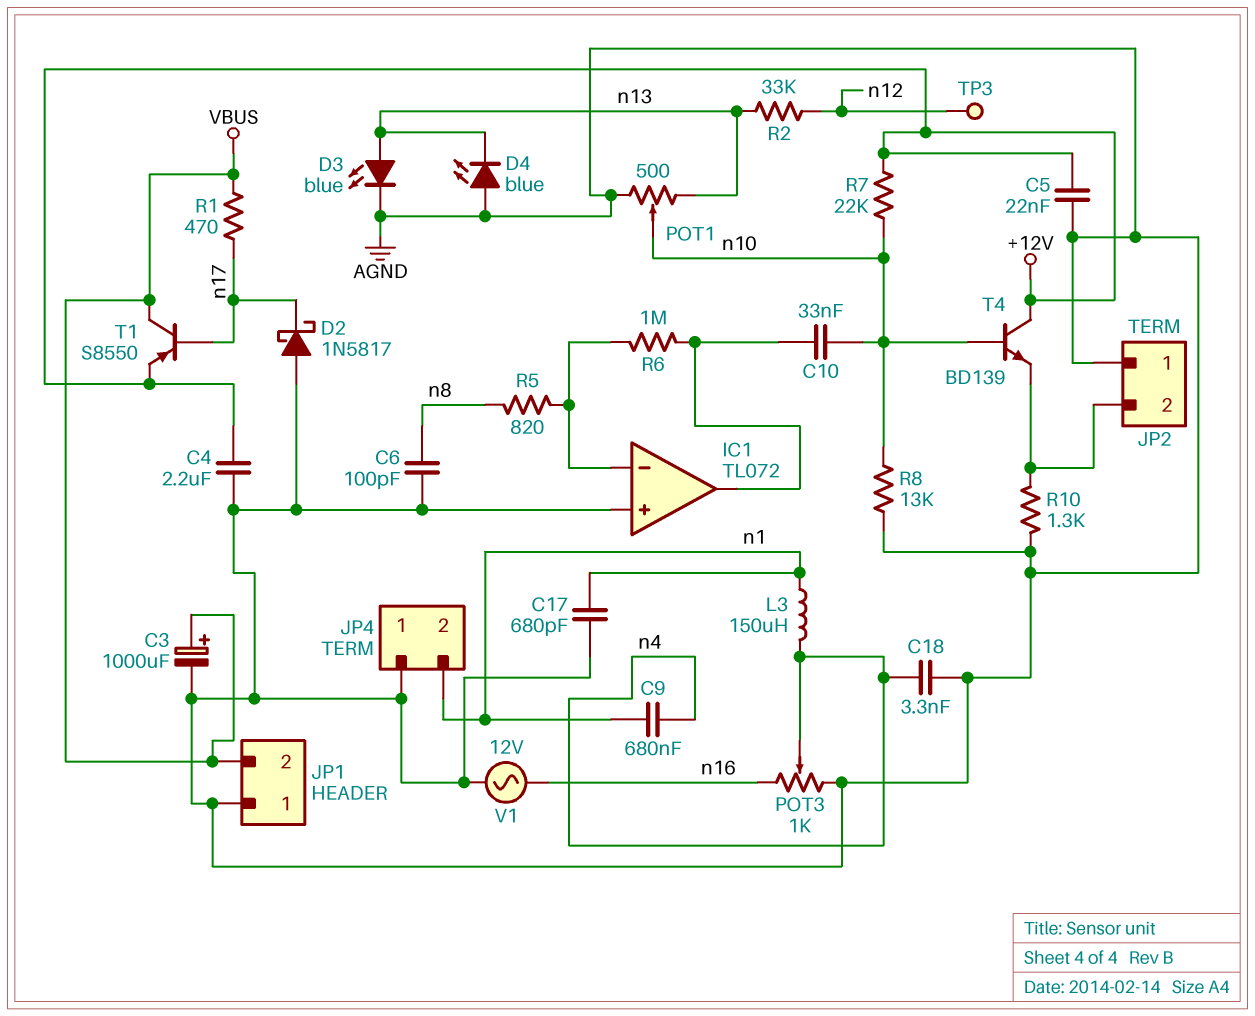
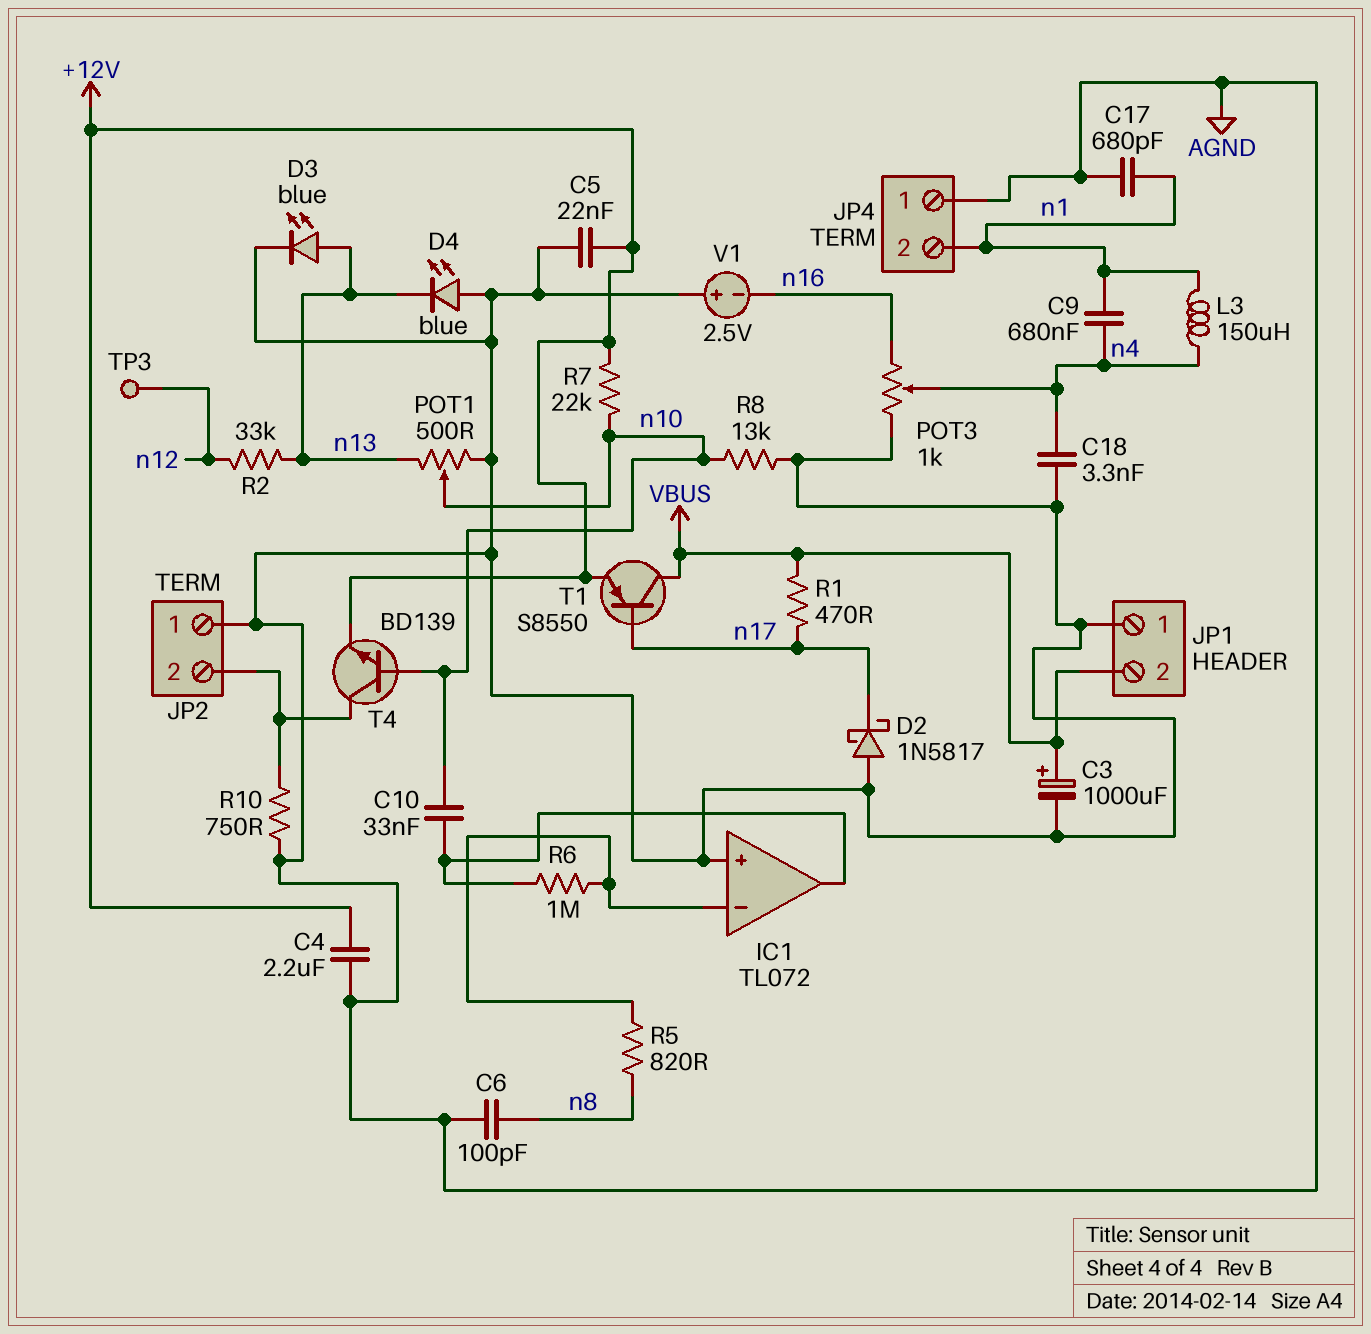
R10: 1.3k (AGND, JP2/2) -> 750 (AGND, JP2/2)
T4: NPN BD139 (B n10, C +12V, E JP2/2) -> NPN BD139 (B n10, C JP2/2, E +12V)
V1: AC 12V (AGND, n16) -> 2.5V (plus AGND, minus n16)

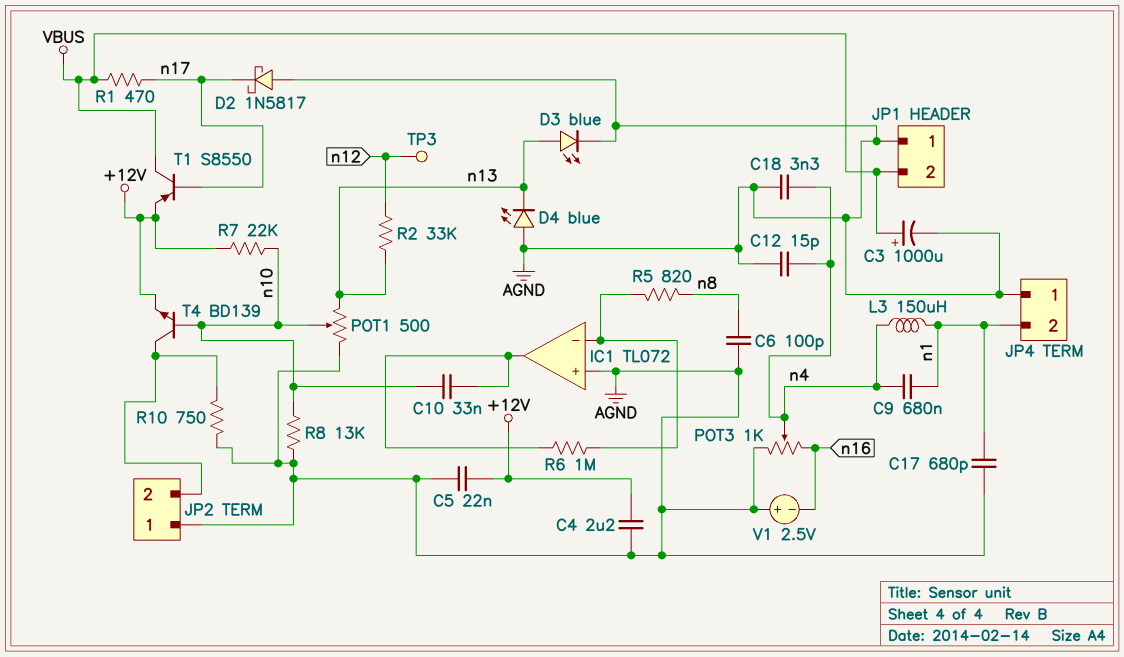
C12: none -> 15pF (AGND, n4)

